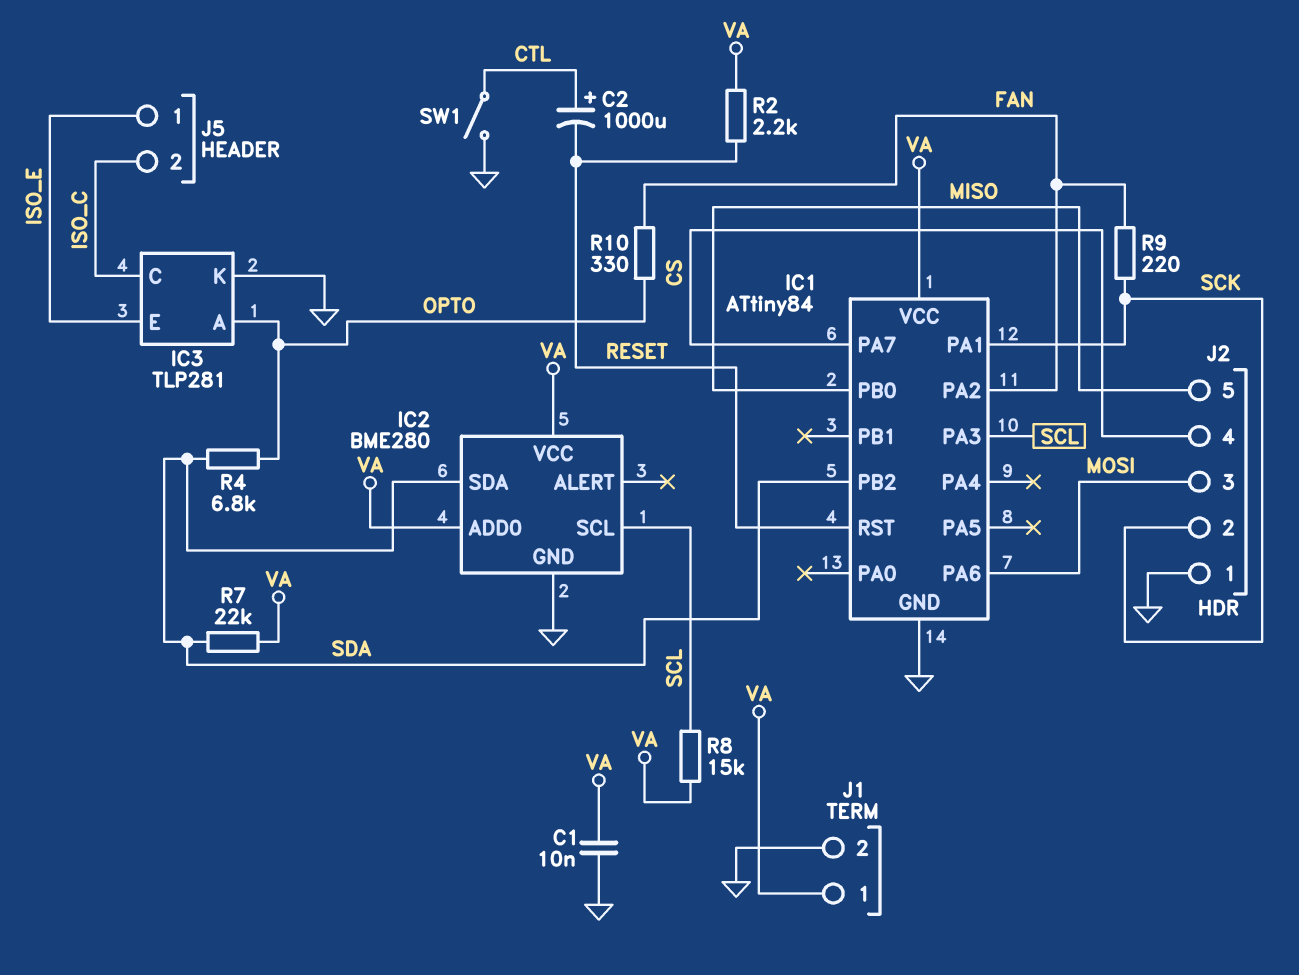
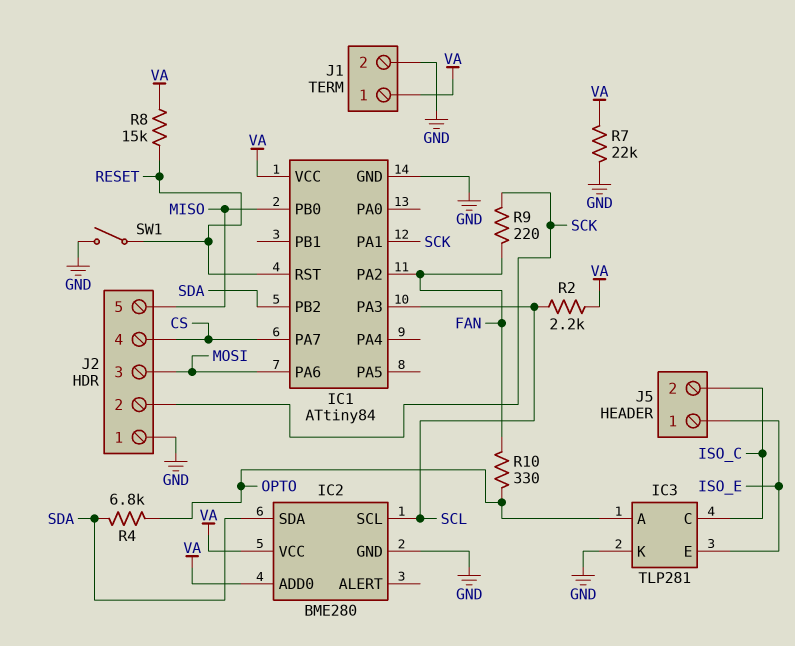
C1: 10nF (GND, VA) -> none
C2: 1000uF (plus CTL, minus RESET) -> none
R2: 2.2k (RESET, VA) -> 2.2k (SCL, VA)
R7: 22k (SDA, VA) -> 22k (GND, VA)
R8: 15k (SCL, VA) -> 15k (RESET, VA)
SW1: switch (CTL, GND) -> switch (GND, RESET)

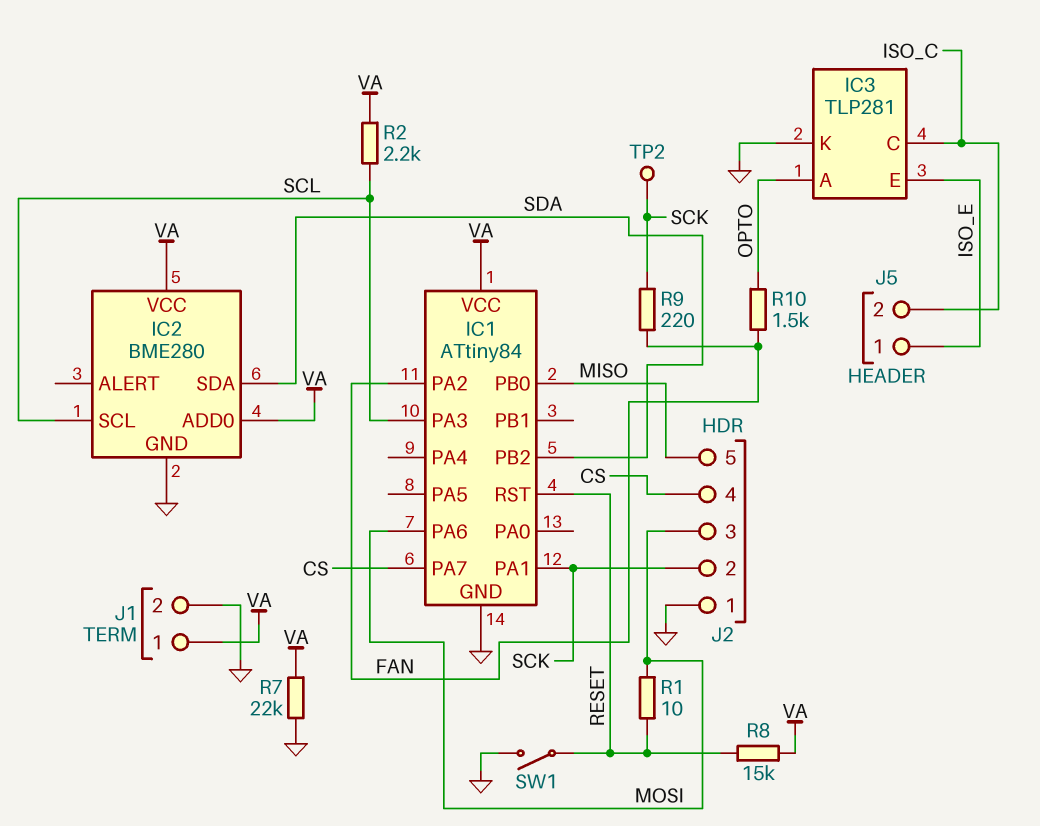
R1: none -> 10 (MOSI, RESET)
R4: 6.8k (OPTO, SDA) -> none
R10: 330 (FAN, OPTO) -> 1.5k (FAN, OPTO)
TP2: none -> test point (SCK)

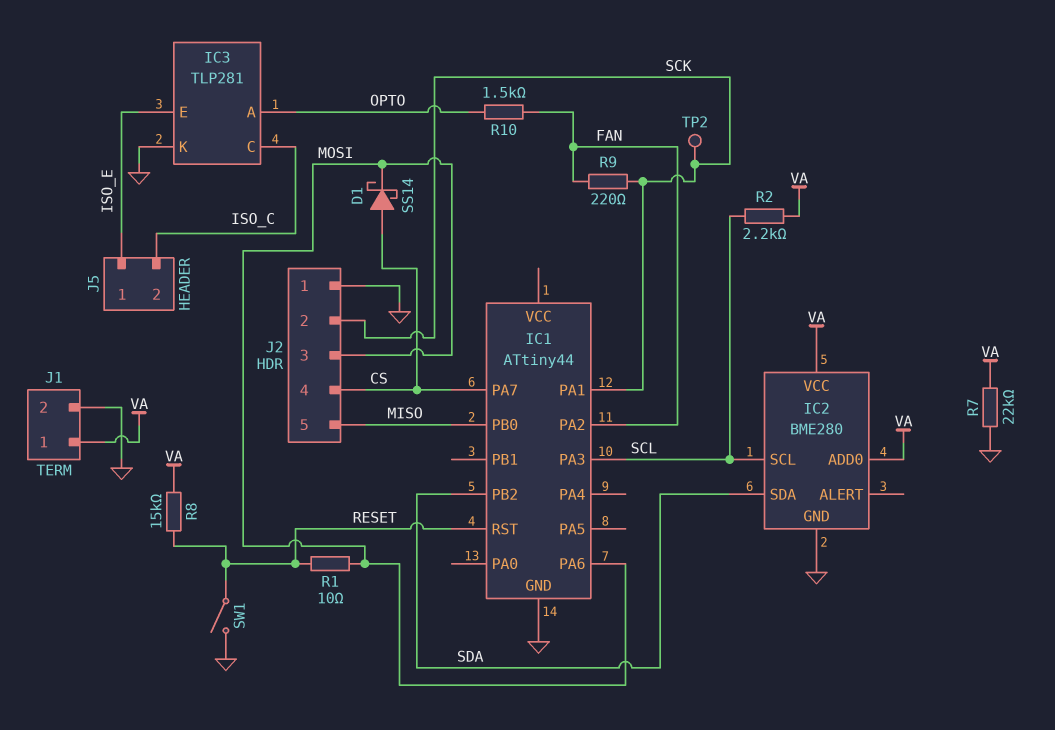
D1: none -> schottky SS14 (A CS, K MOSI)
IC1: ATtiny84 -> ATtiny44
IC1 pin VCC: VA -> none

